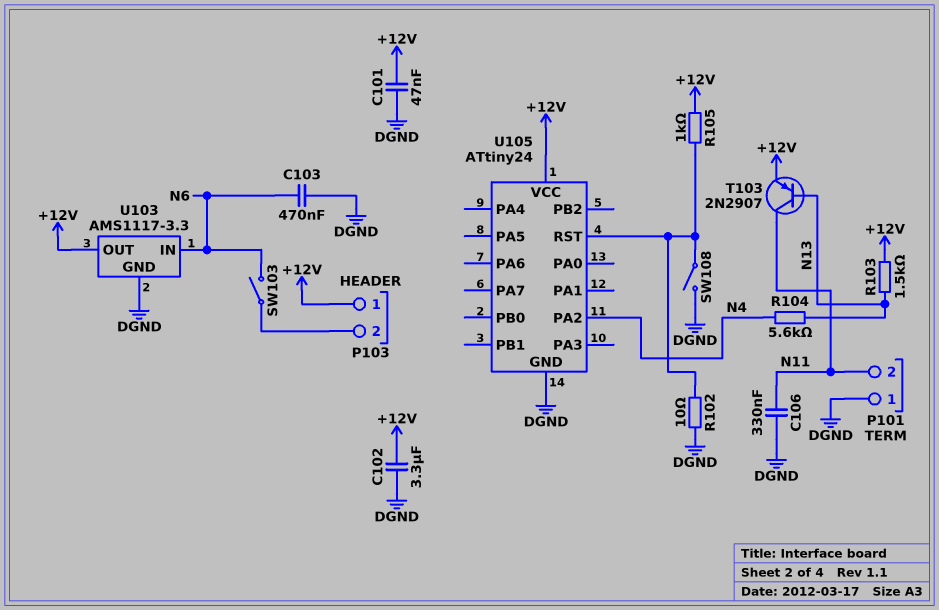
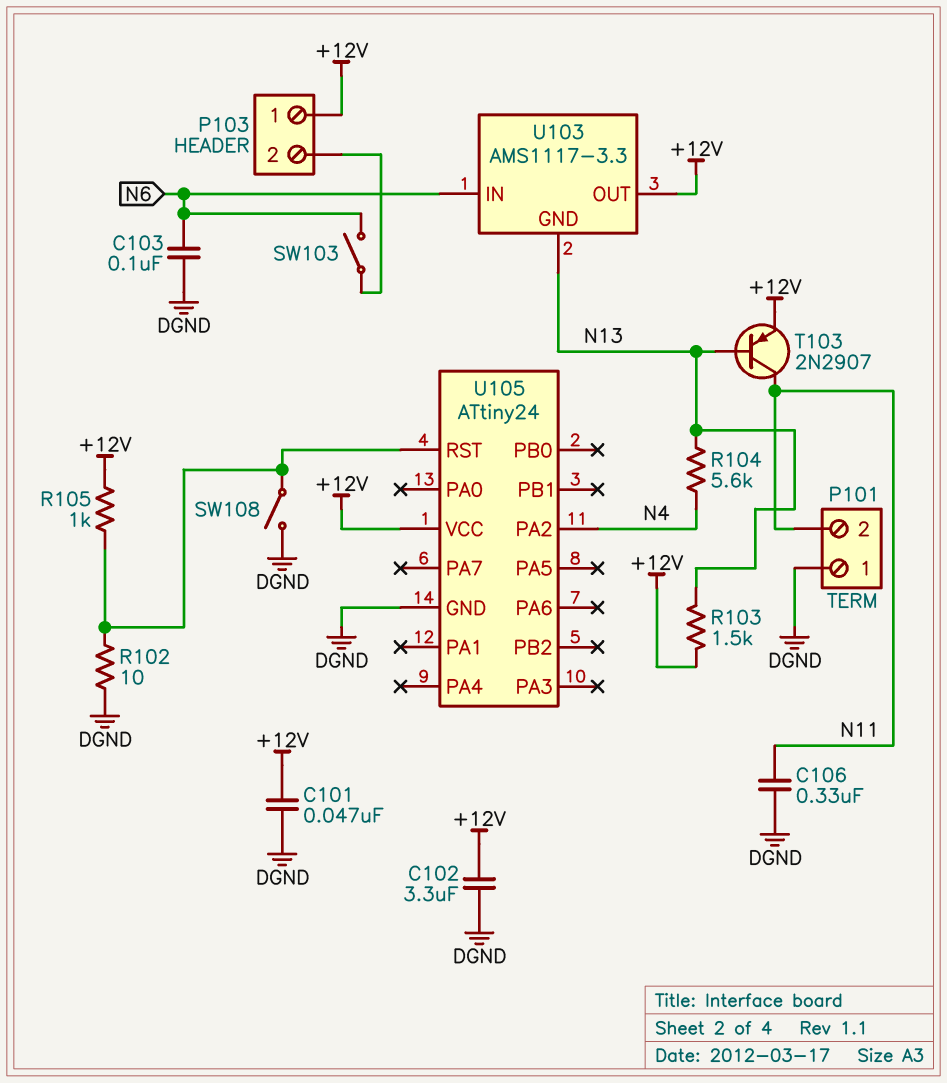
C103: 470nF (DGND, N6) -> 100nF (DGND, N6)
U103 pin GND: DGND -> N13

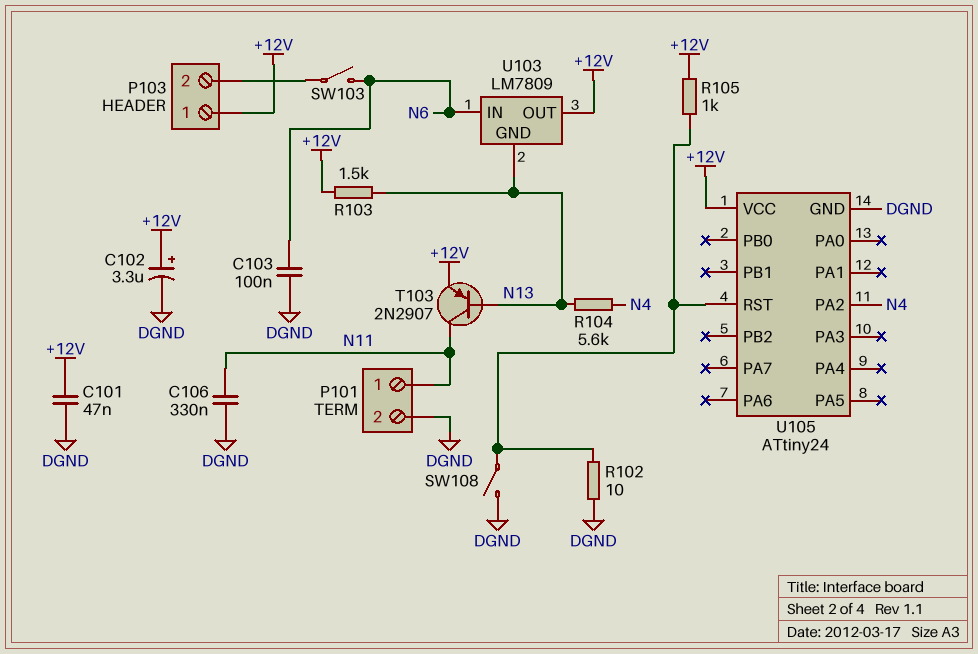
C102: 3.3uF (+12V, DGND) -> 3.3uF (plus +12V, minus DGND)
P101 pin 1: DGND -> N11
P101 pin 2: N11 -> DGND
U103: AMS1117-3.3 -> LM7809

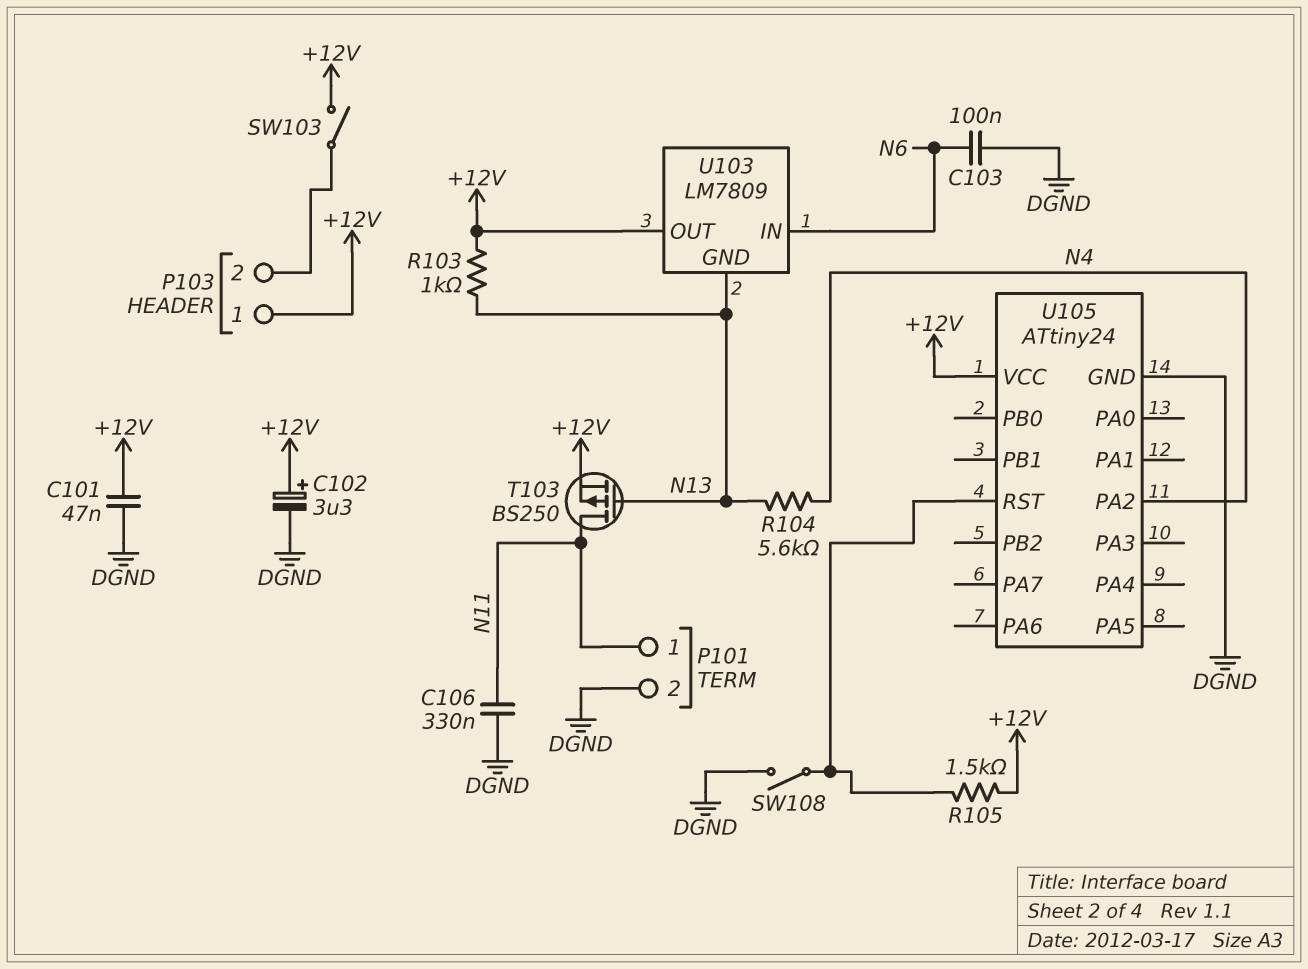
R102: 10 (DGND, U105/RST) -> none
R103: 1.5k (+12V, N13) -> 1k (+12V, N13)
R105: 1k (+12V, U105/RST) -> 1.5k (+12V, U105/RST)
SW103: switch (N6, P103/2) -> switch (+12V, P103/2)
T103: PNP 2N2907 (B N13, C N11, E +12V) -> PMOS BS250 (G N13, D N11, S +12V)

